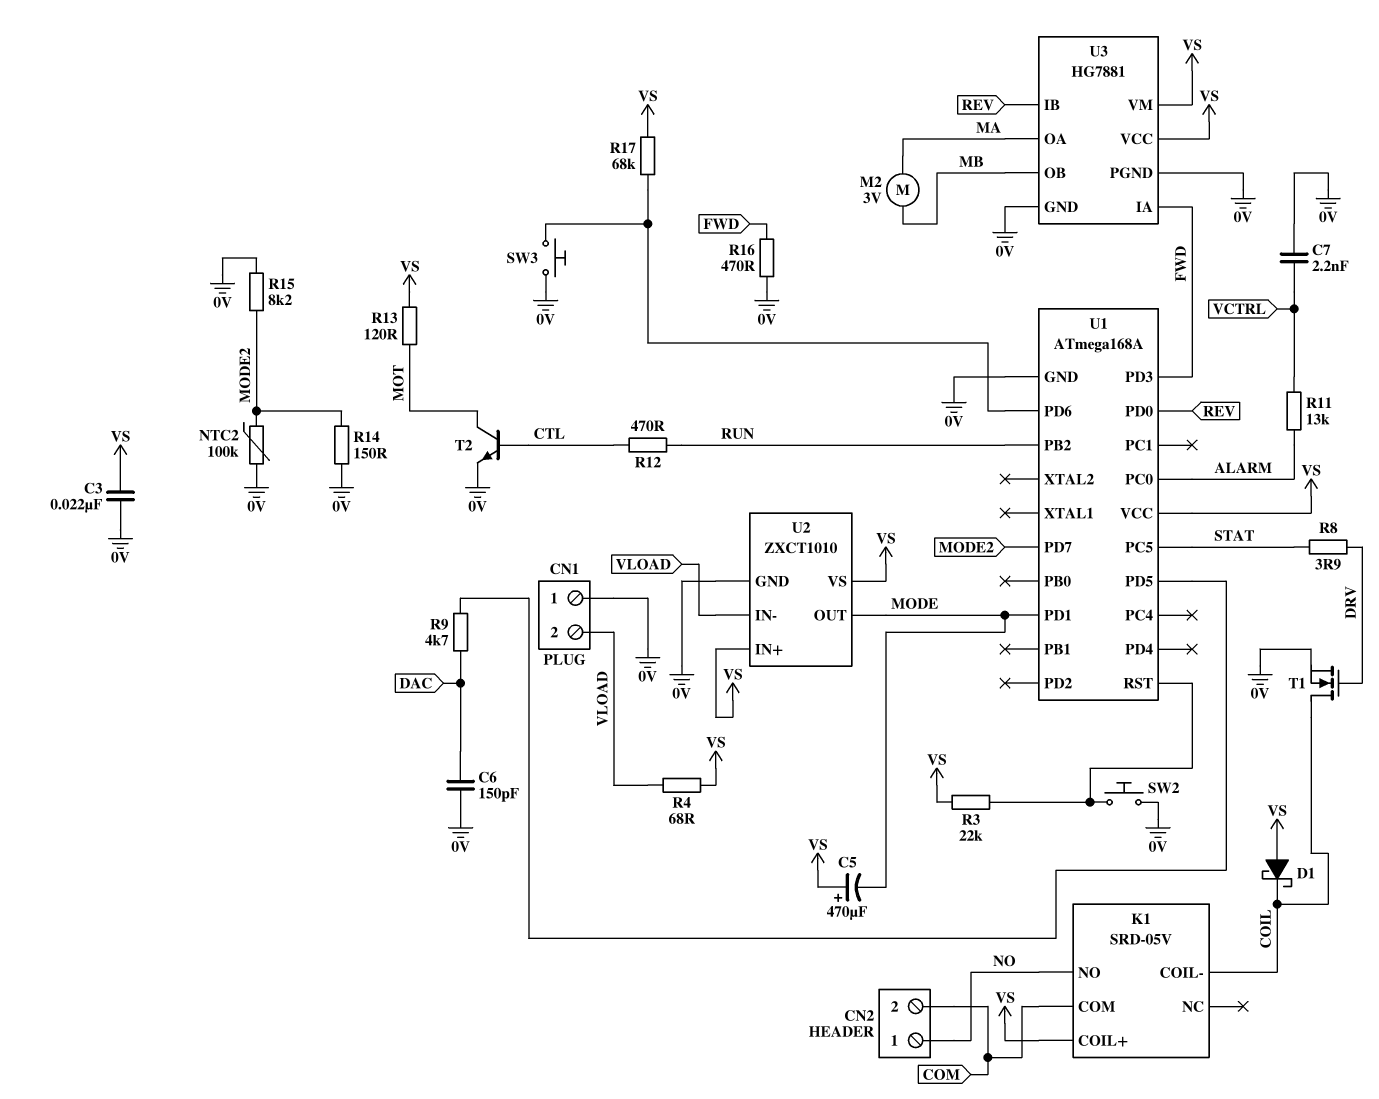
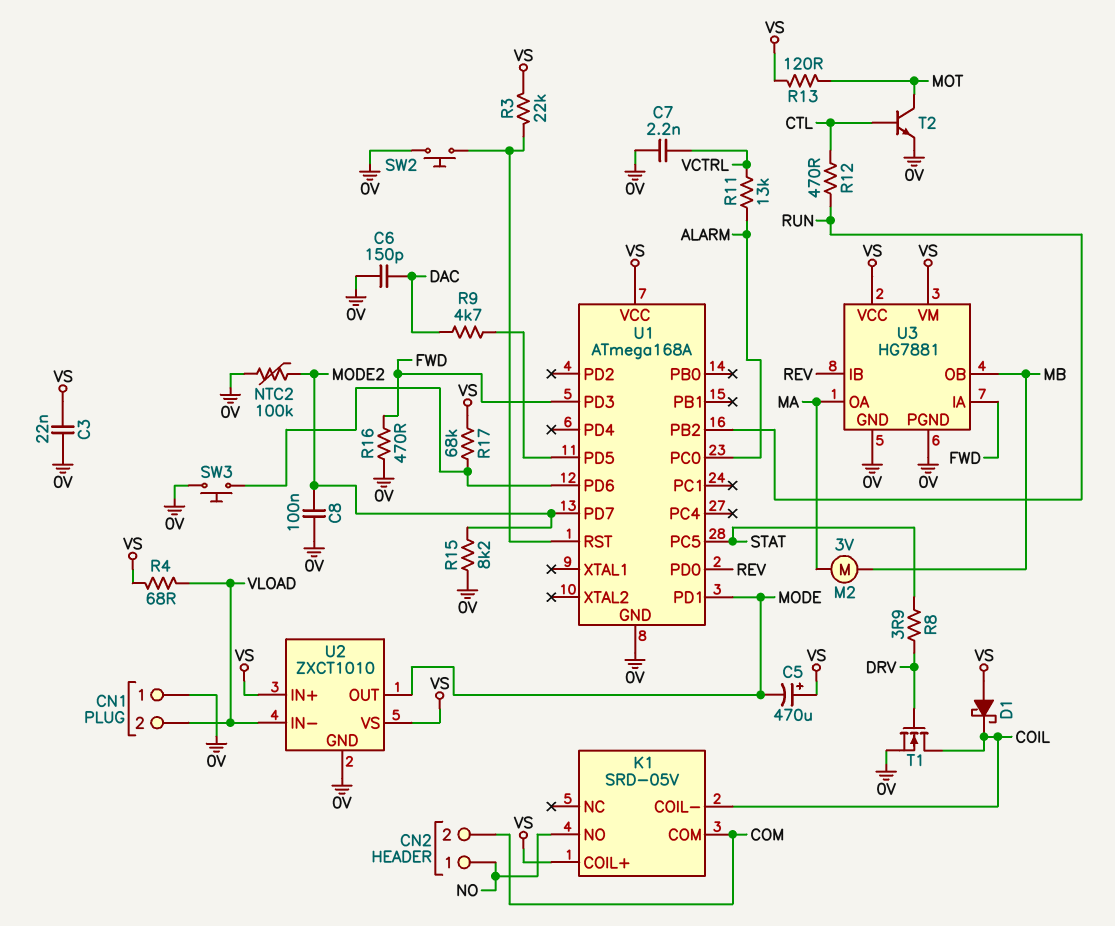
C8: none -> 100nF (0V, MODE2)
R14: 150 (0V, MODE2) -> none

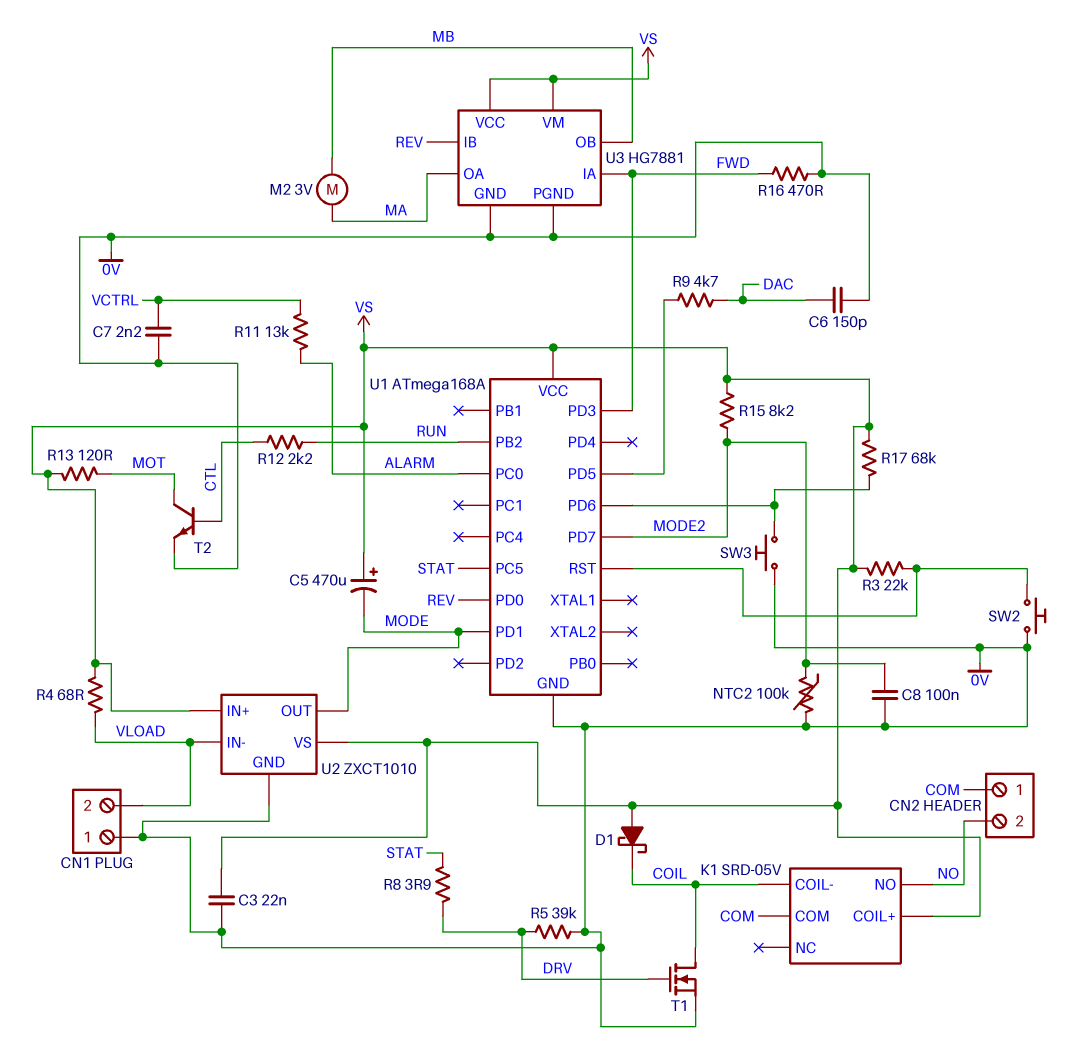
CN2 pin 1: NO -> COM
CN2 pin 2: COM -> NO
R5: none -> 39k (0V, DRV)
R12: 470 (CTL, RUN) -> 2.2k (CTL, RUN)
R15: 8.2k (0V, MODE2) -> 8.2k (MODE2, VS)

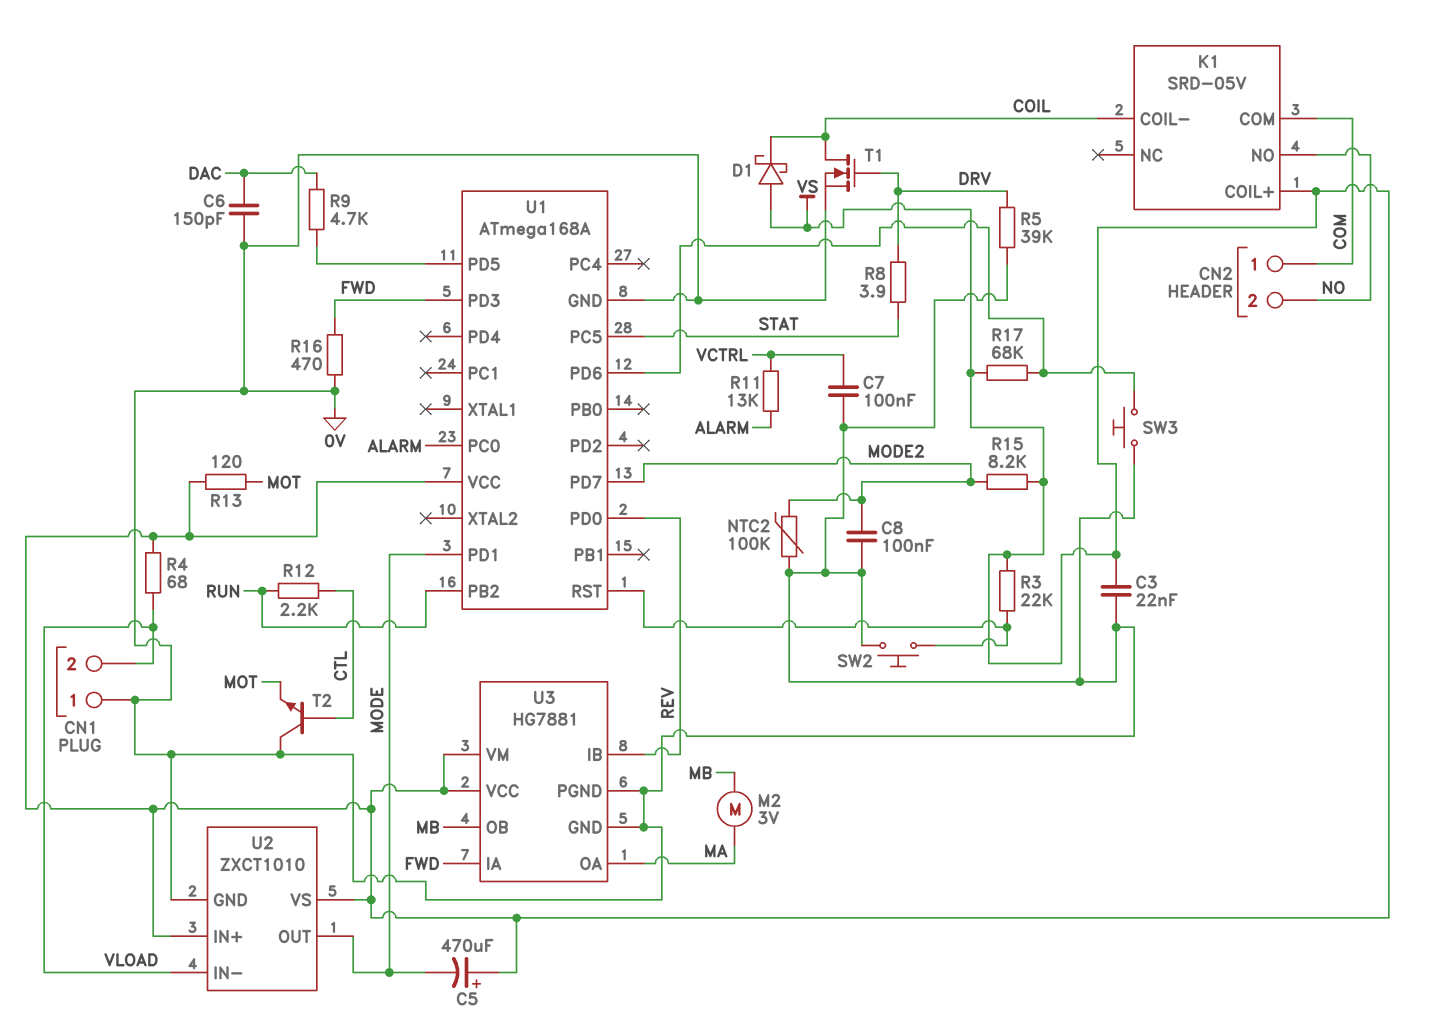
C7: 2.2nF (0V, VCTRL) -> 100nF (0V, VCTRL)
T2: NPN (B CTL, C MOT, E 0V) -> NPN (B CTL, C 0V, E MOT)

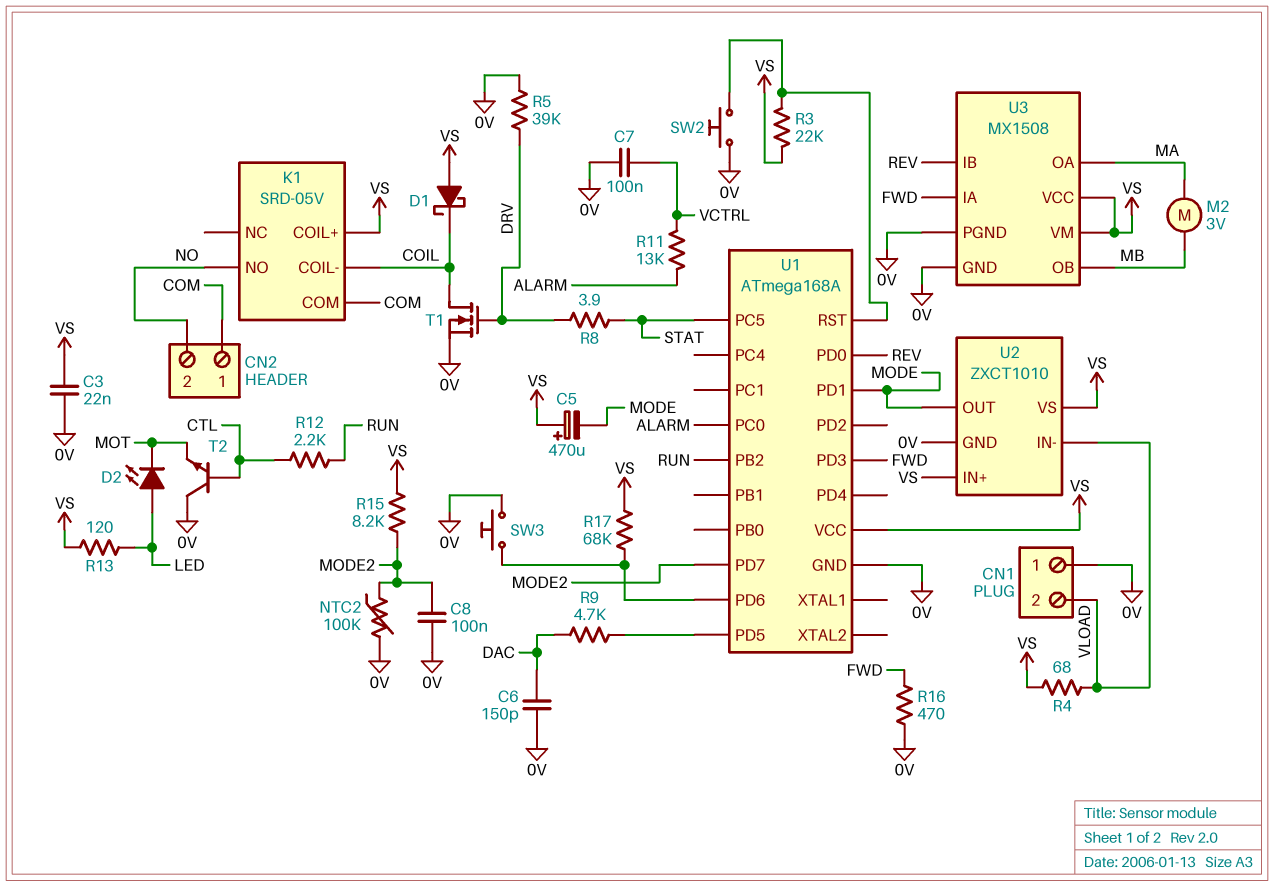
D2: none -> LED (A LED, K MOT)
R13: 120 (MOT, VS) -> 120 (LED, VS)
U3: HG7881 -> MX1508

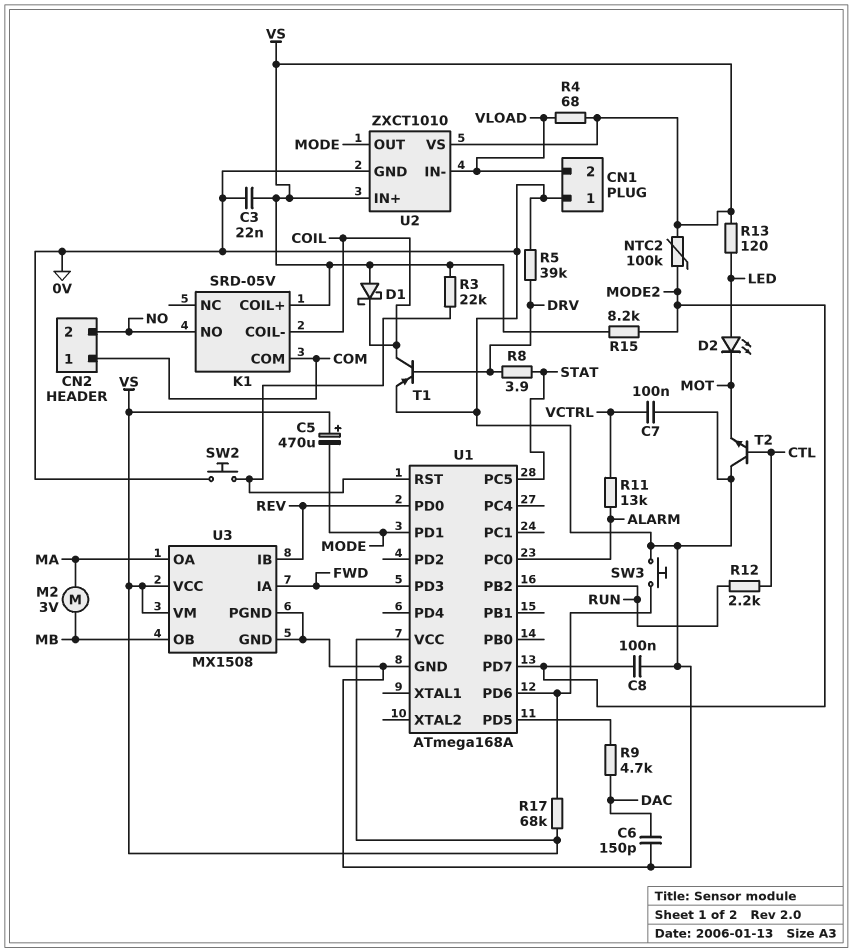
NTC2: 100k (0V, MODE2) -> 100k (MODE2, VS)
R16: 470 (0V, FWD) -> none
T1: NMOS (G DRV, D COIL, S 0V) -> PNP (B DRV, C COIL, E 0V)

